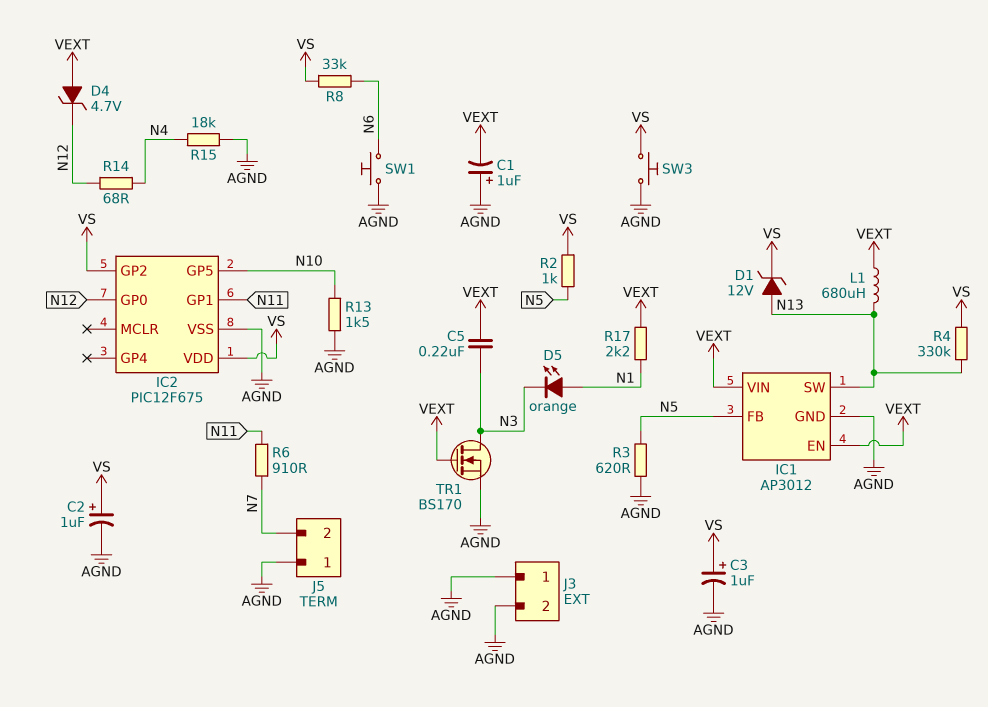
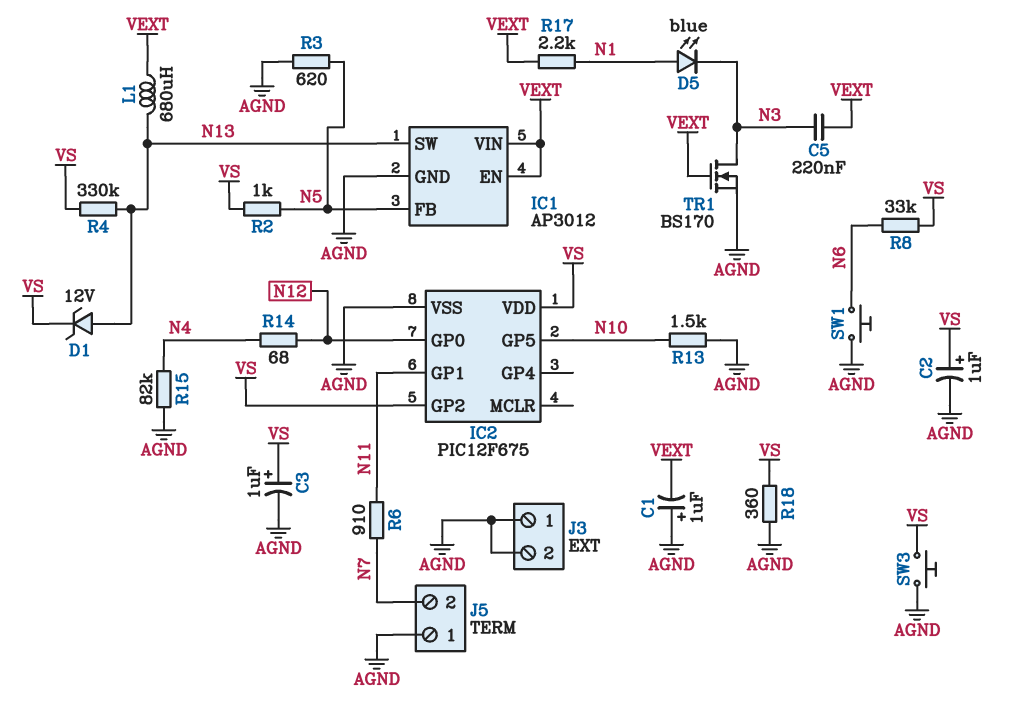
D4: zener 4.7V (A VEXT, K N12) -> none
D5: LED orange (A N1, K N3) -> LED blue (A N1, K N3)
R15: 18k (AGND, N4) -> 82k (AGND, N4)
R18: none -> 360 (AGND, VS)

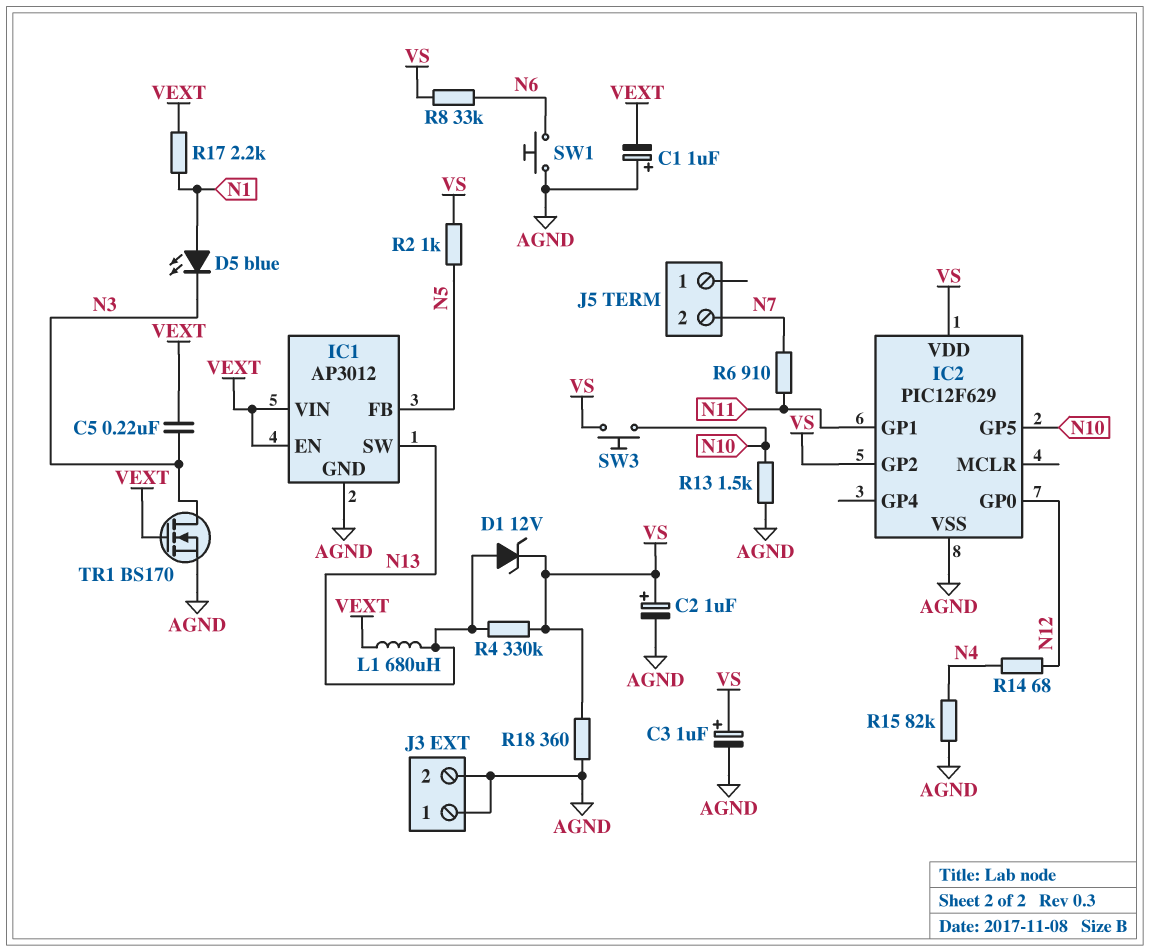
IC2: PIC12F675 -> PIC12F629
J5 pin 1: AGND -> none
R3: 620 (AGND, N5) -> none
SW3: button (AGND, VS) -> button (N10, VS)

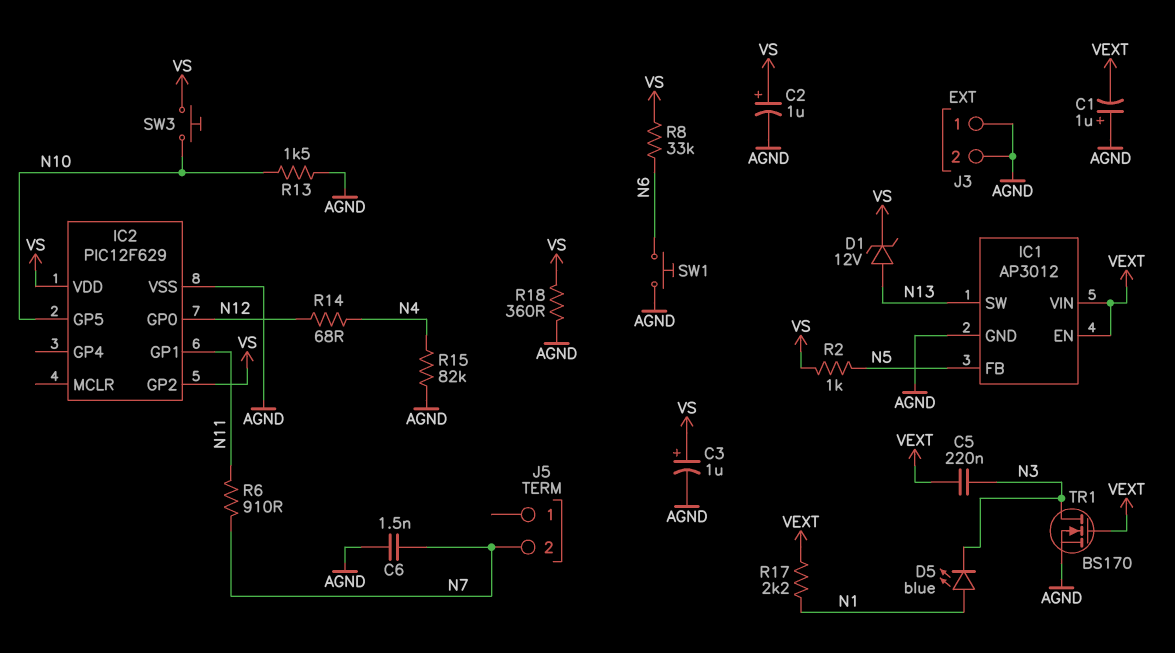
C6: none -> 1.5nF (AGND, N7)
L1: 680uH (N13, VEXT) -> none
R4: 330k (N13, VS) -> none

